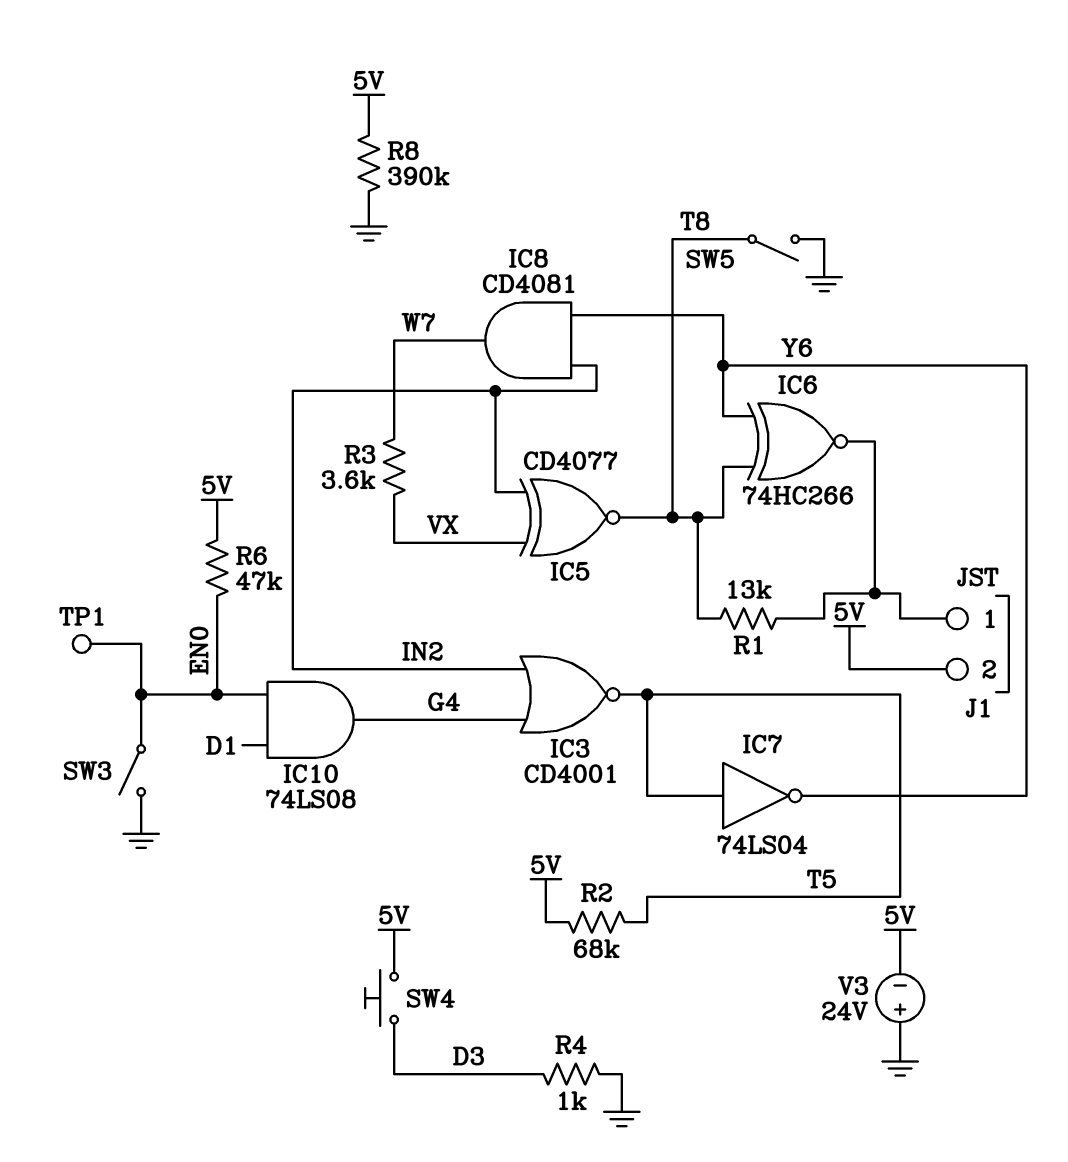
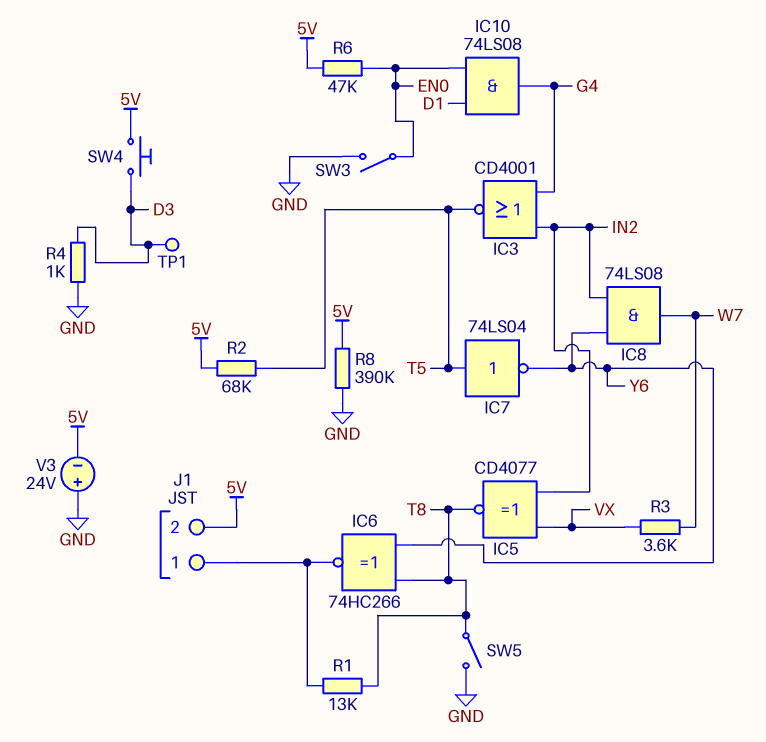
IC8: AND CD4081 (in IN2, in Y6, out W7) -> AND 74LS08 (in IN2, in Y6, out W7)
TP1: test point (EN0) -> test point (D3)

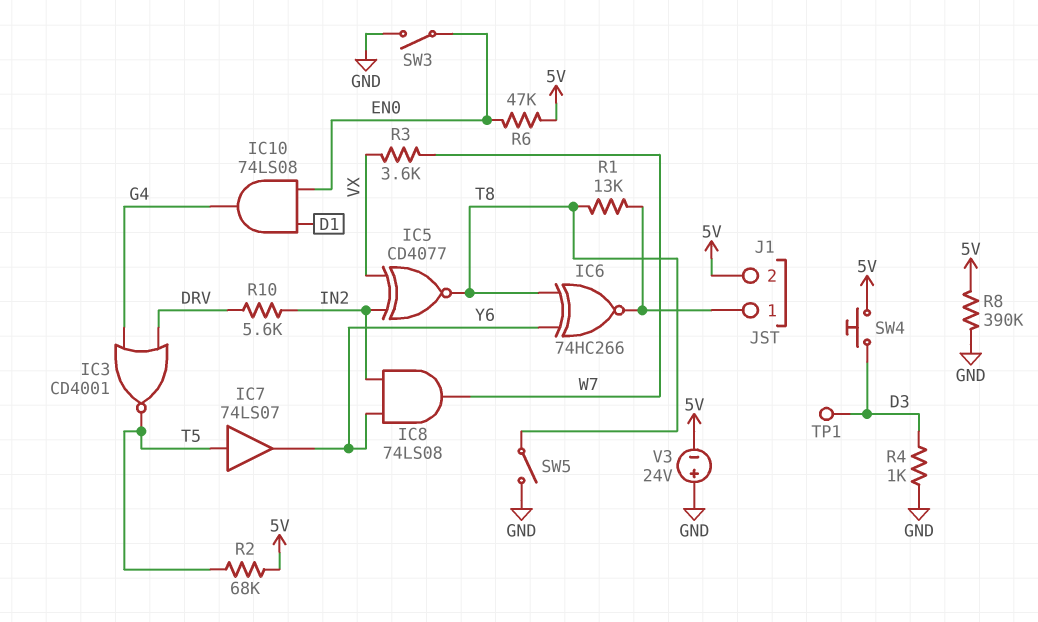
IC3: NOR CD4001 (in G4, in IN2, out T5) -> NOR CD4001 (in DRV, in G4, out T5)
IC7: NOT 74LS04 (in T5, out Y6) -> buffer 74LS07 (in T5, out Y6)
R10: none -> 5.6k (DRV, IN2)

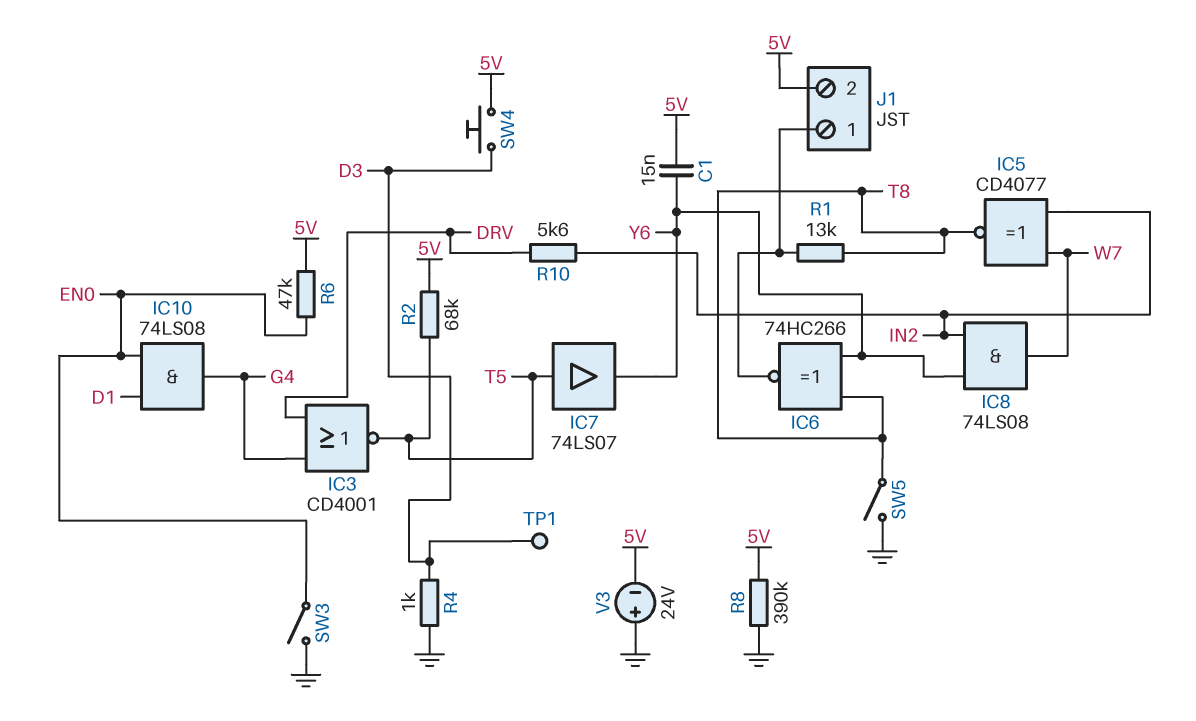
C1: none -> 15nF (5V, Y6)
IC5: XNOR CD4077 (in IN2, in VX, out T8) -> XNOR CD4077 (in IN2, in W7, out T8)
R3: 3.6k (VX, W7) -> none

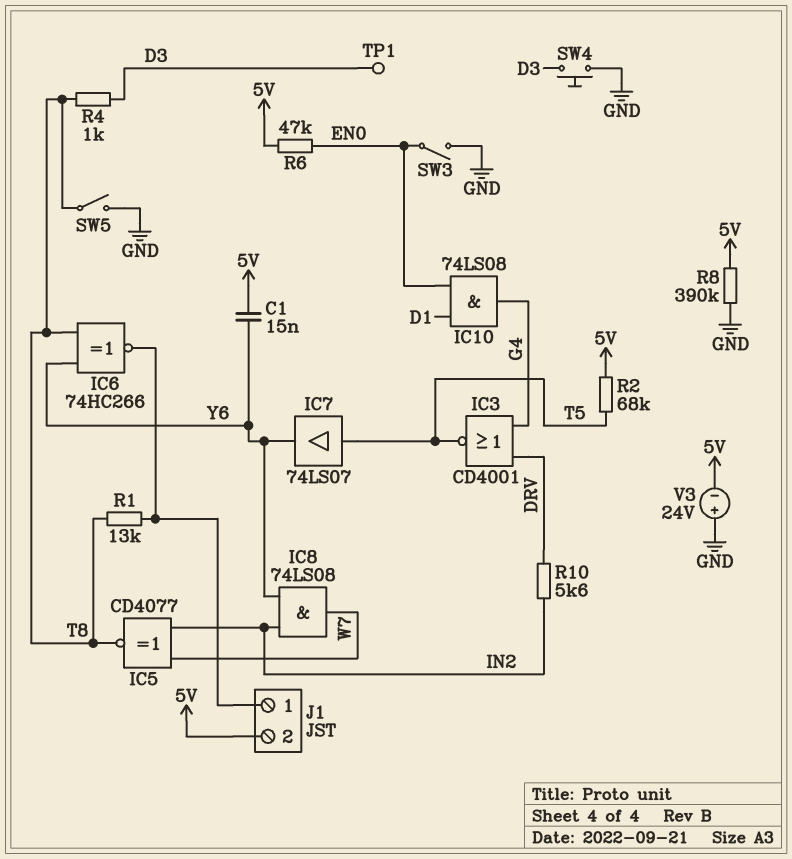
R4: 1k (D3, GND) -> 1k (D3, T8)
SW4: button (5V, D3) -> button (D3, GND)

